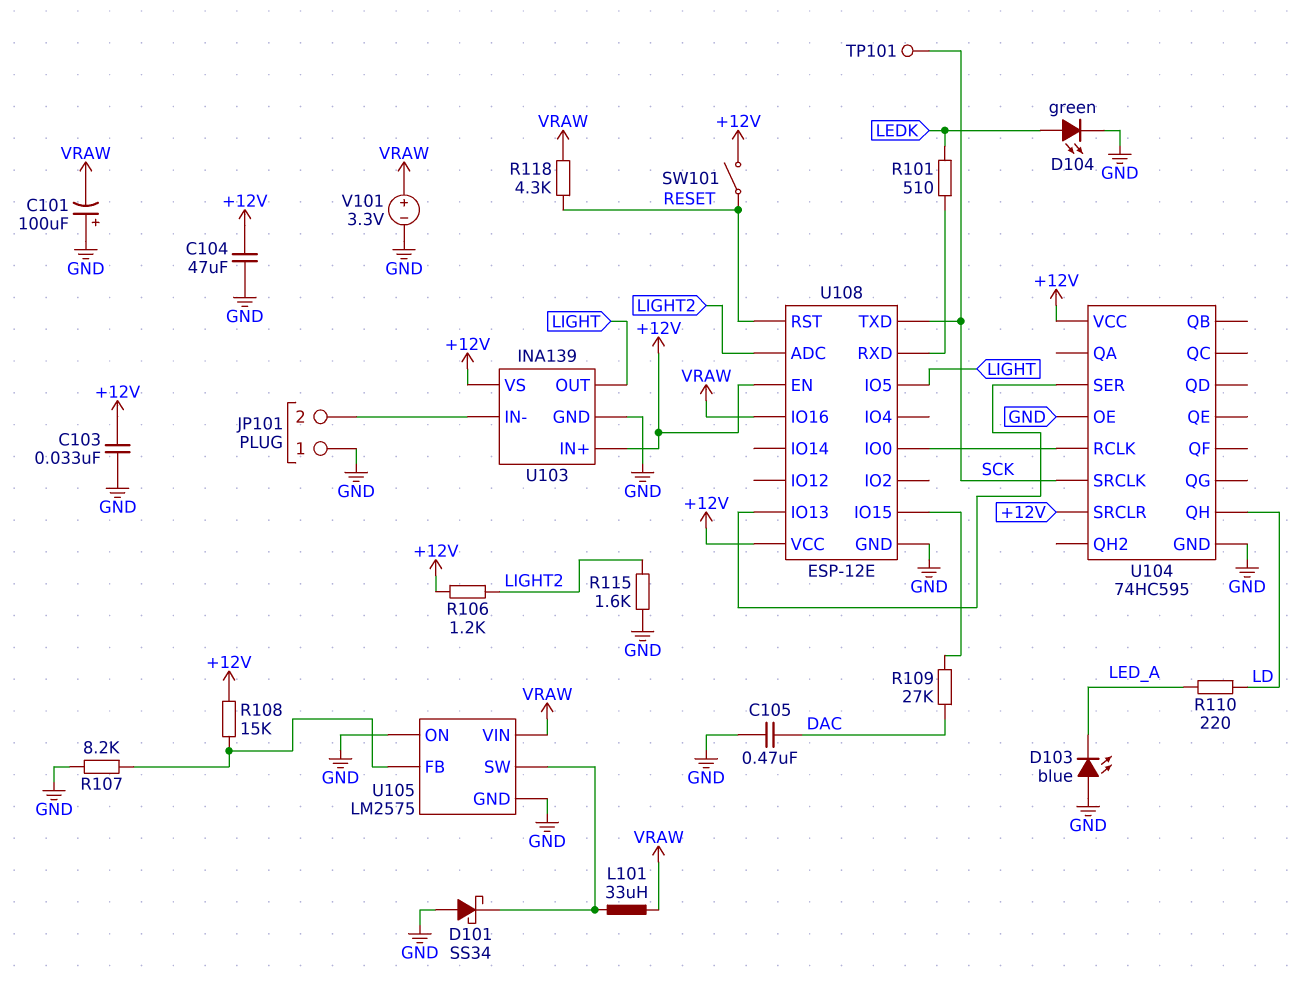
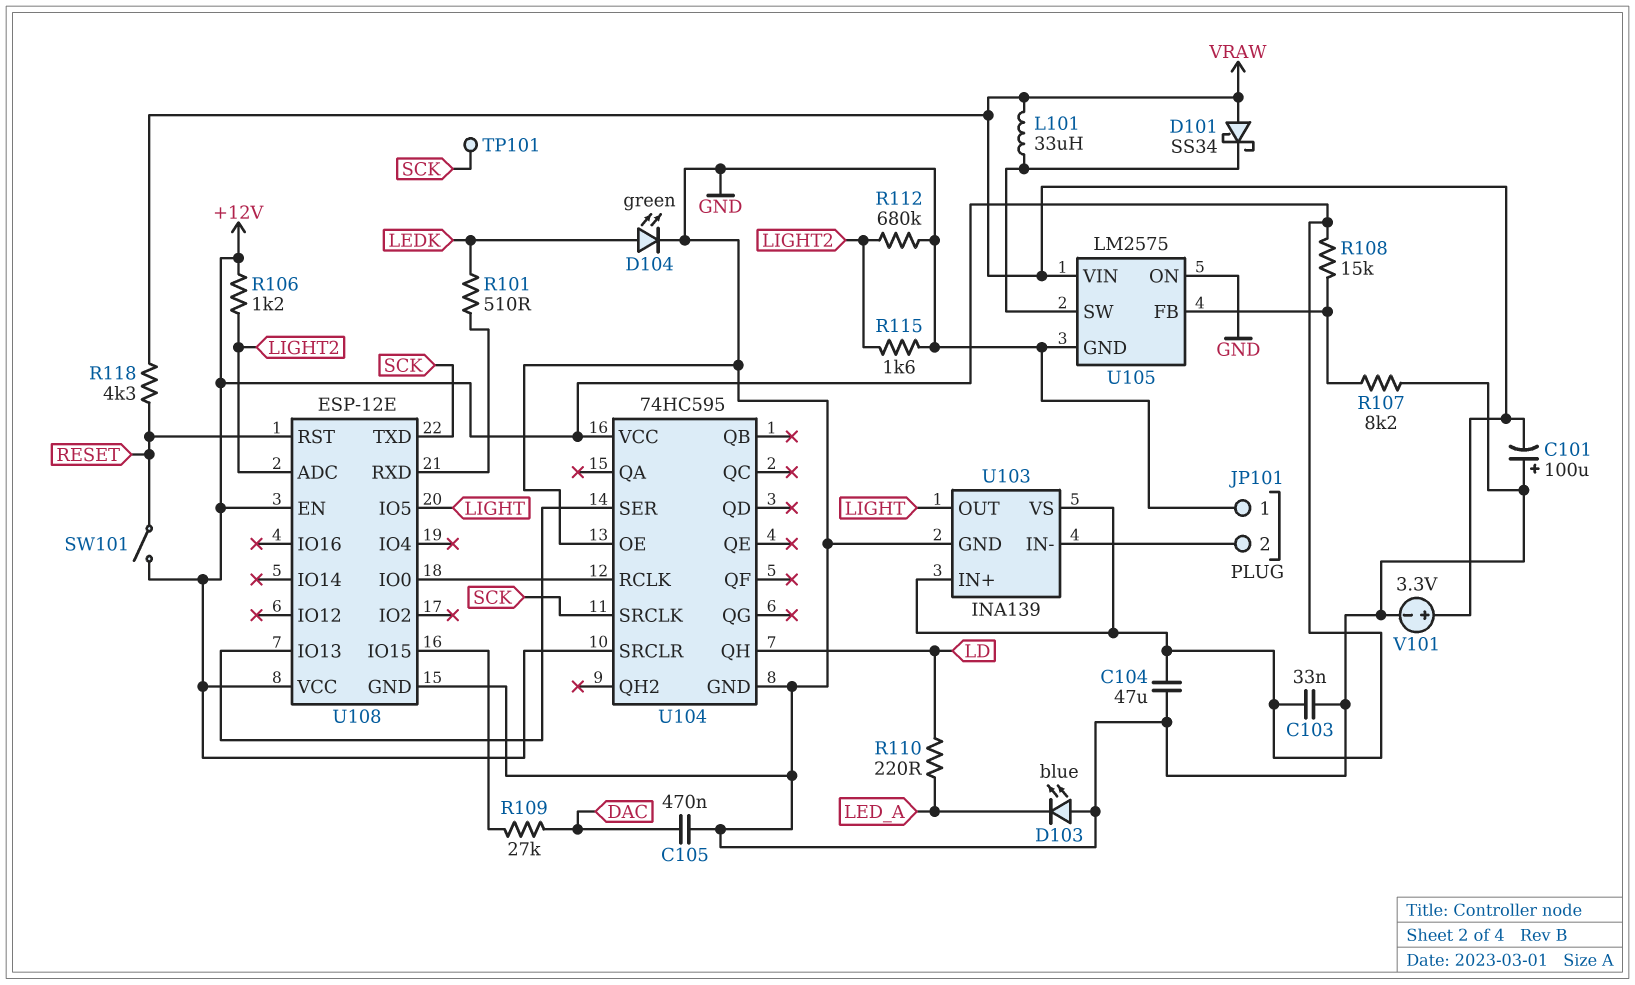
D101: schottky SS34 (A GND, K U105/SW) -> schottky SS34 (A VRAW, K U105/SW)
R112: none -> 680k (GND, LIGHT2)
U108 pin IO16: VRAW -> none

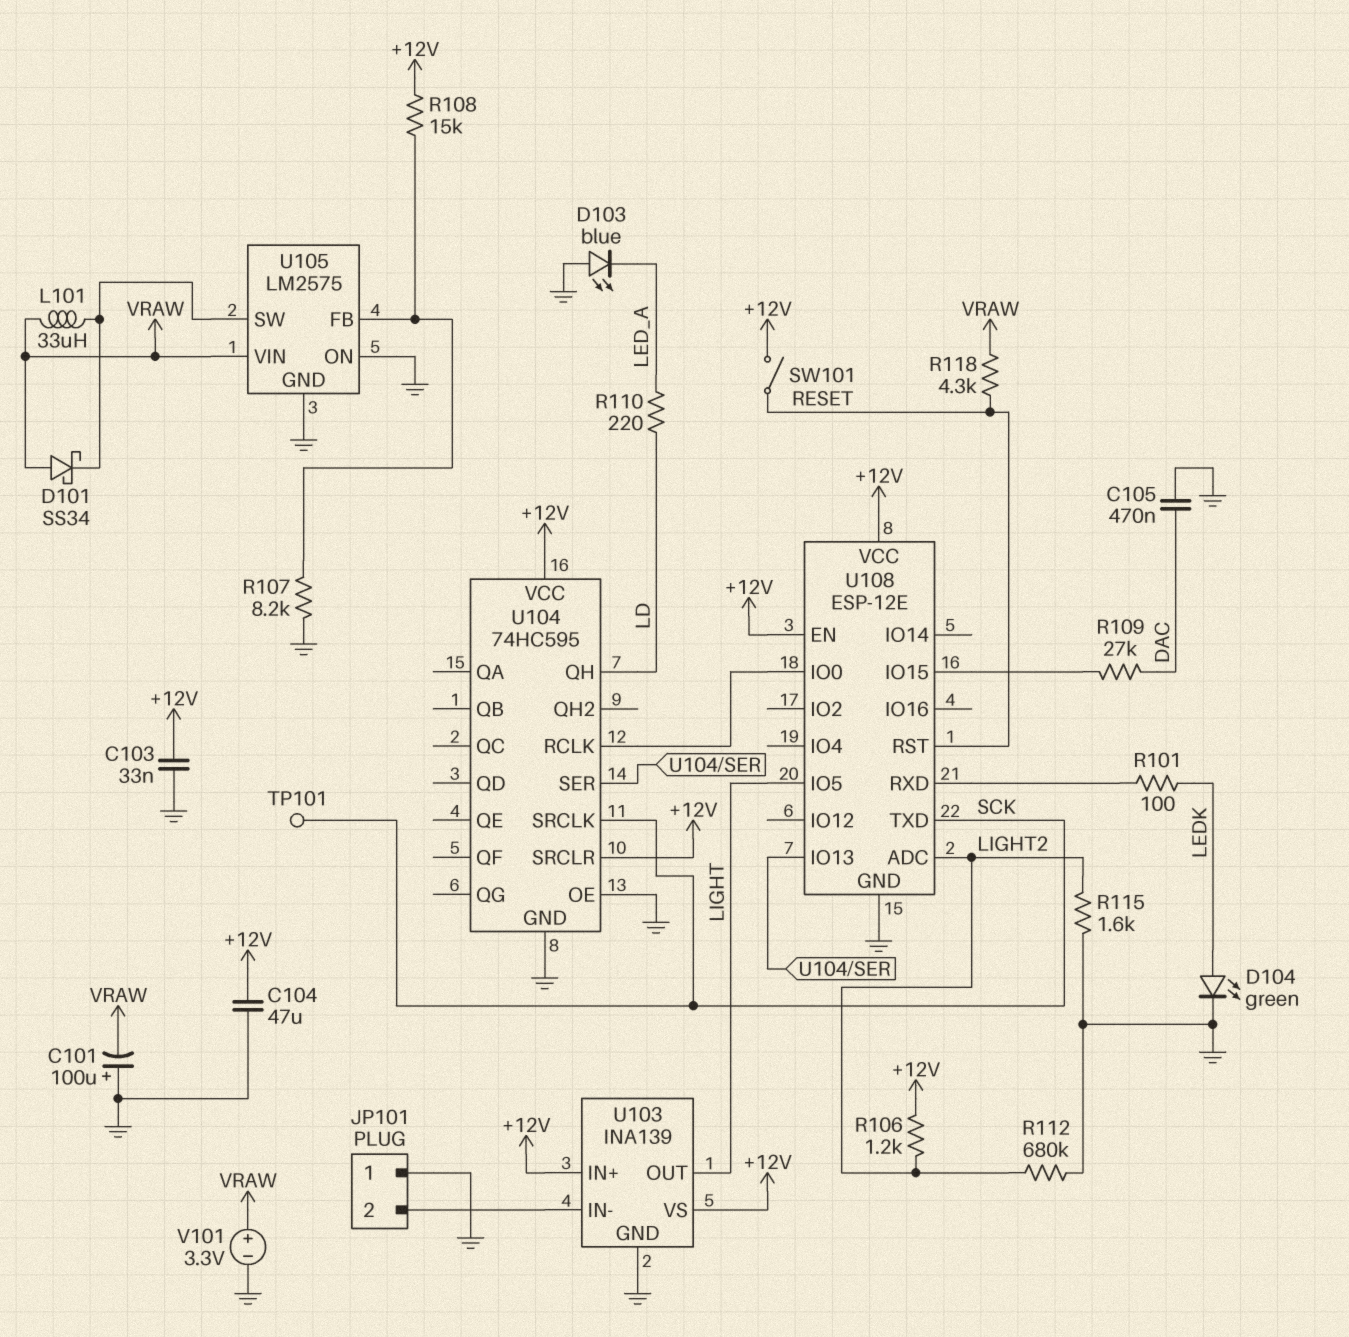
R101: 510 (LEDK, U108/RXD) -> 100 (LEDK, U108/RXD)

